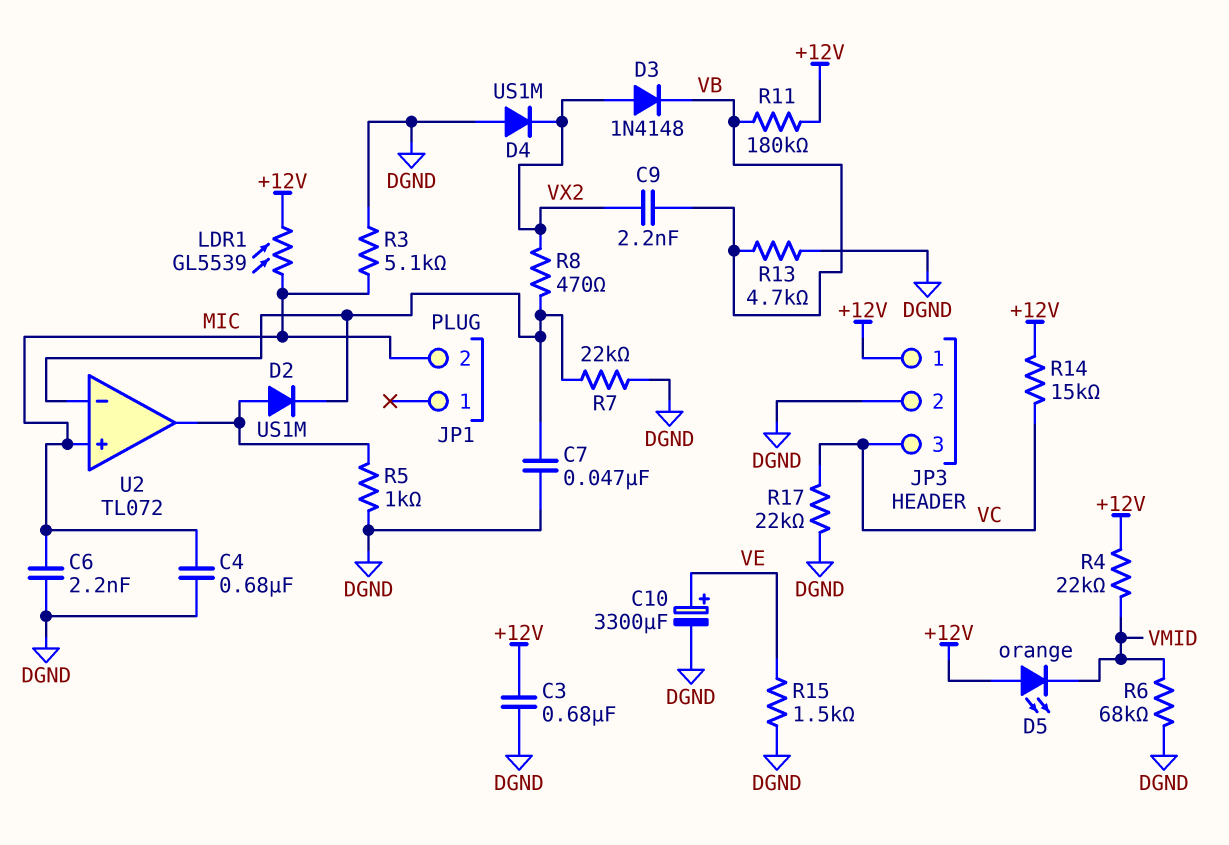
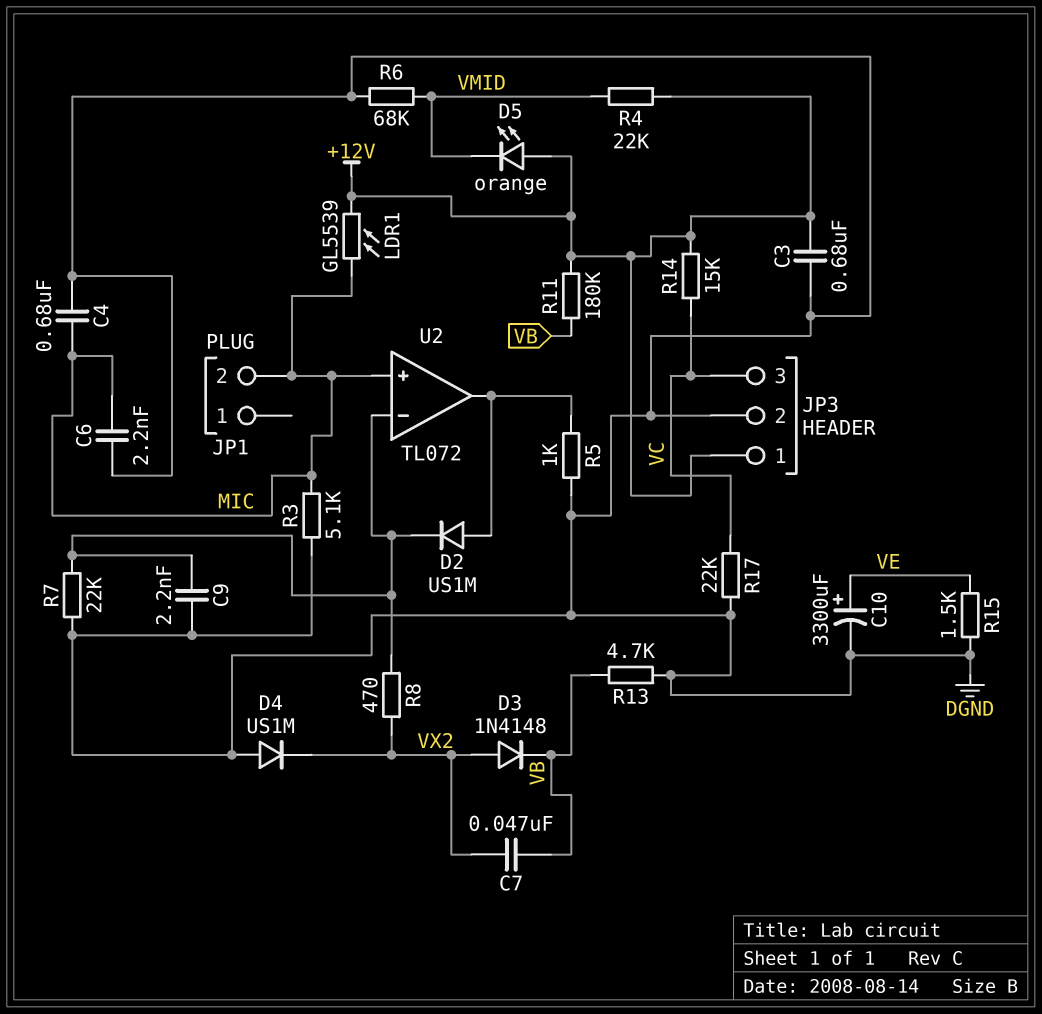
C7: 47nF (DGND, U2/in-) -> 47nF (VB, VX2)
C9: 2.2nF (VB, VX2) -> 2.2nF (DGND, U2/in-)

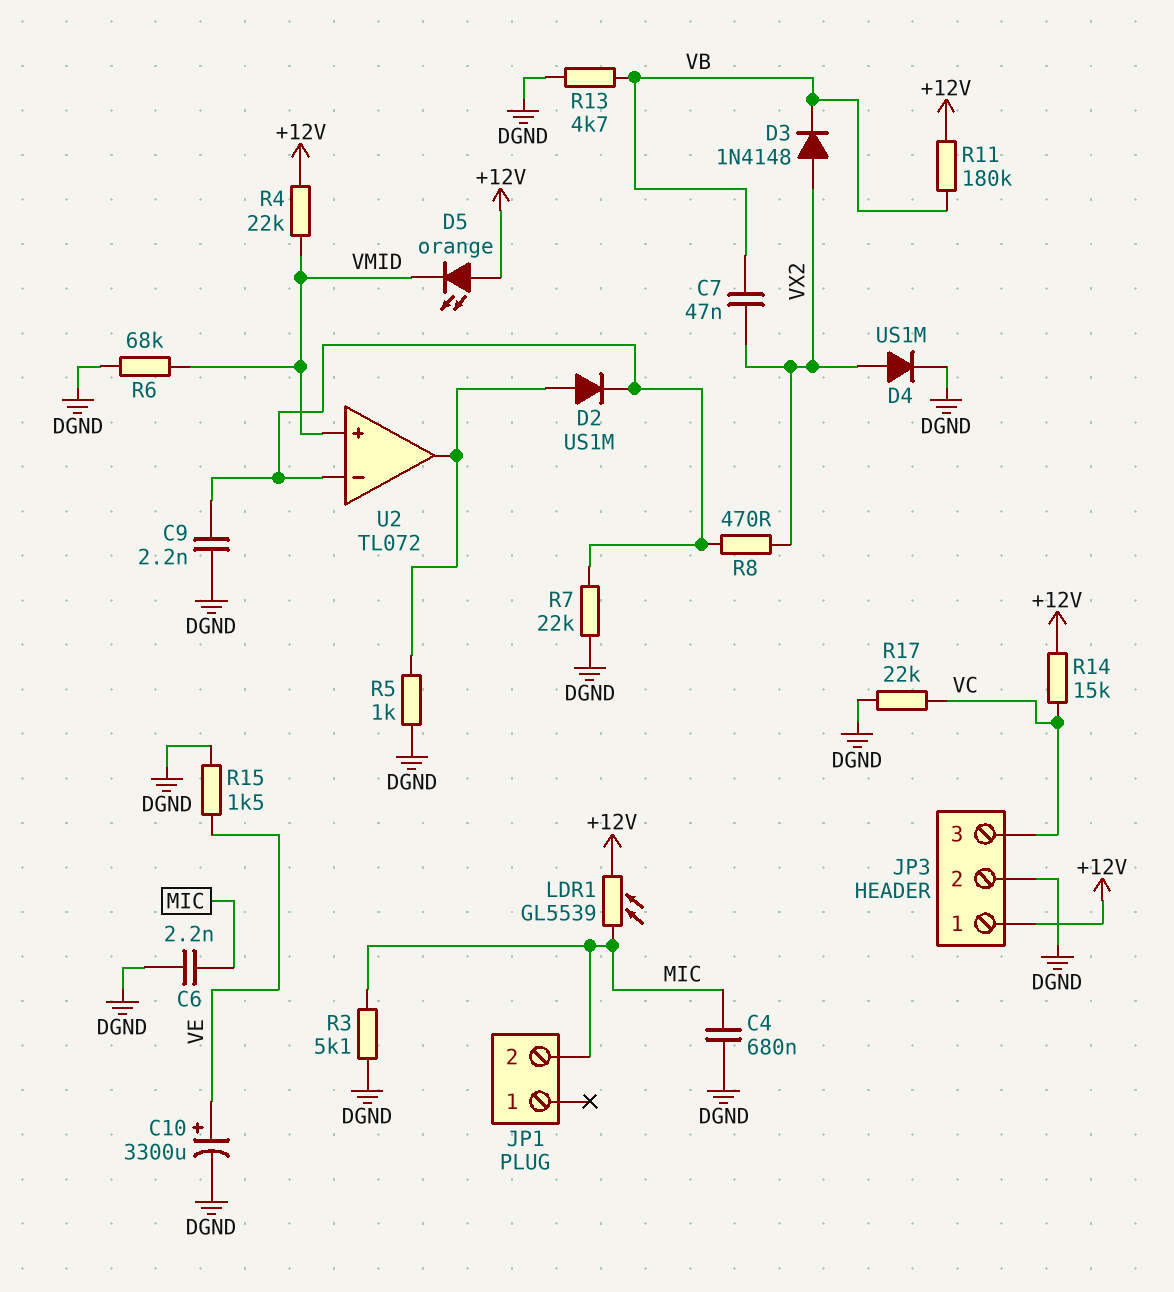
C3: 680nF (+12V, DGND) -> none
D4: diode US1M (A DGND, K VX2) -> diode US1M (A VX2, K DGND)
U2 pin in+: MIC -> VMID

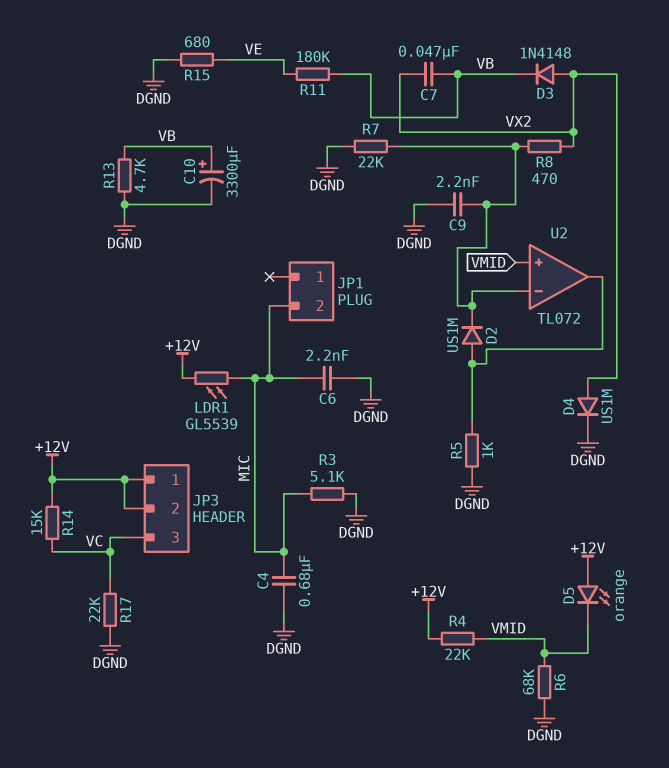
C10: 3300uF (plus VE, minus DGND) -> 3300uF (plus VB, minus DGND)
JP3 pin 2: DGND -> +12V
R11: 180k (+12V, VB) -> 180k (VB, VE)
R15: 1.5k (DGND, VE) -> 680 (DGND, VE)

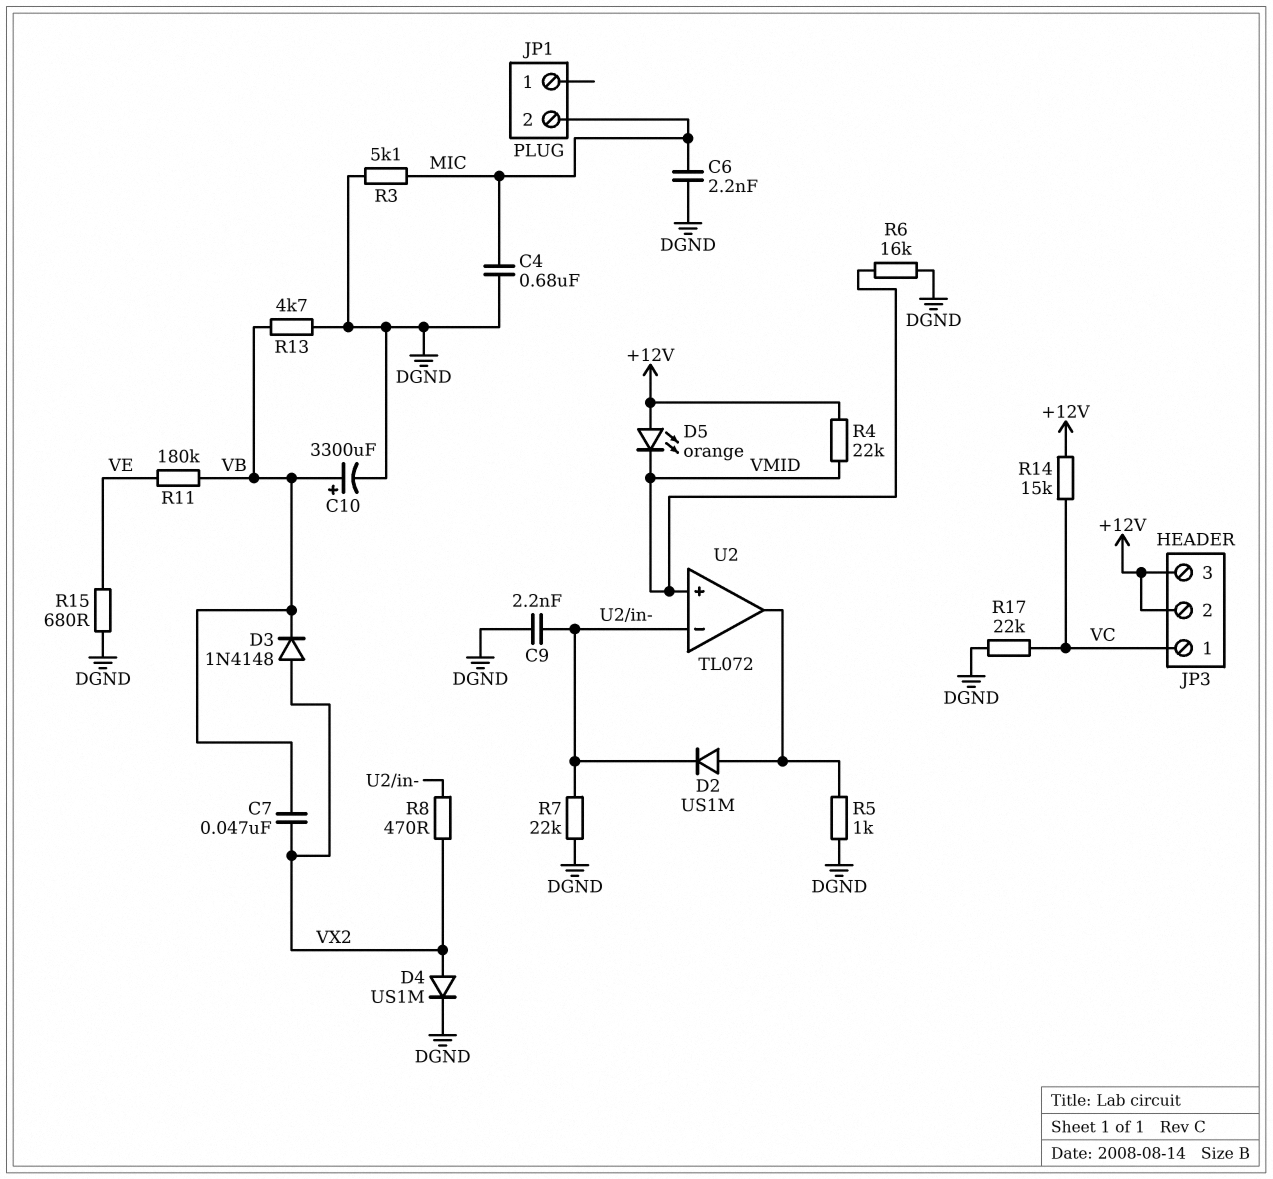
JP3 pin 1: +12V -> VC
JP3 pin 3: VC -> +12V
LDR1: GL5539 (+12V, MIC) -> none
R6: 68k (DGND, VMID) -> 16k (DGND, VMID)

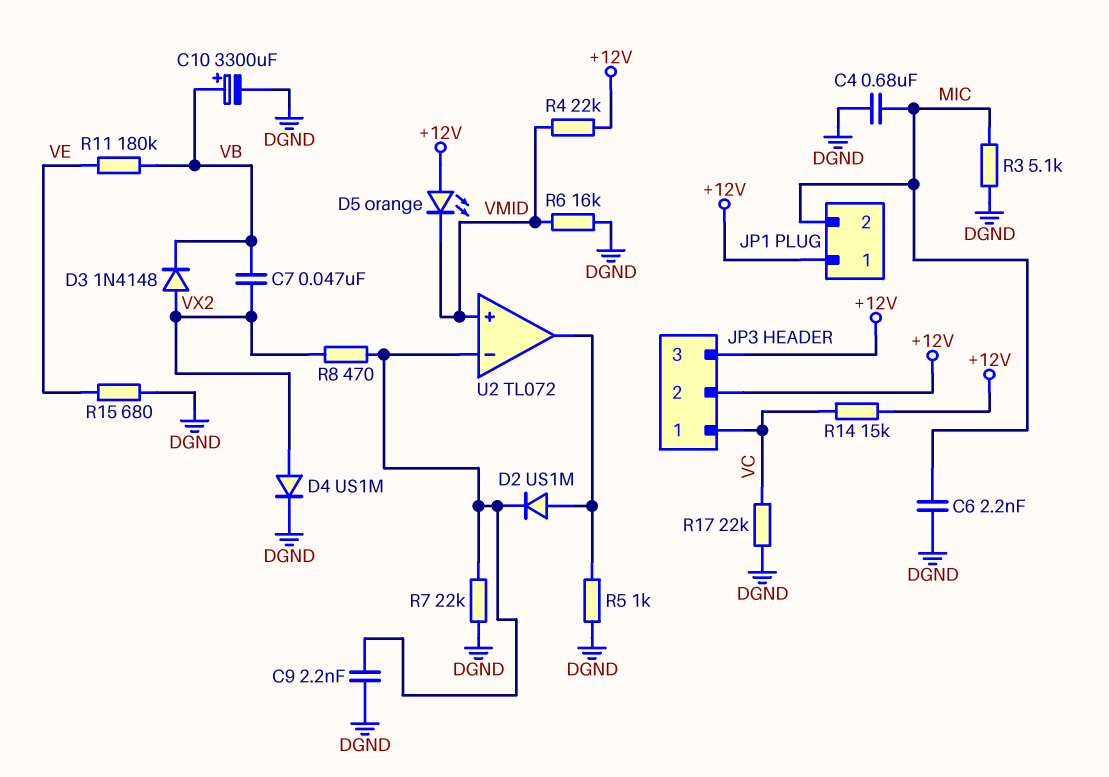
JP1 pin 1: none -> +12V
R13: 4.7k (DGND, VB) -> none

